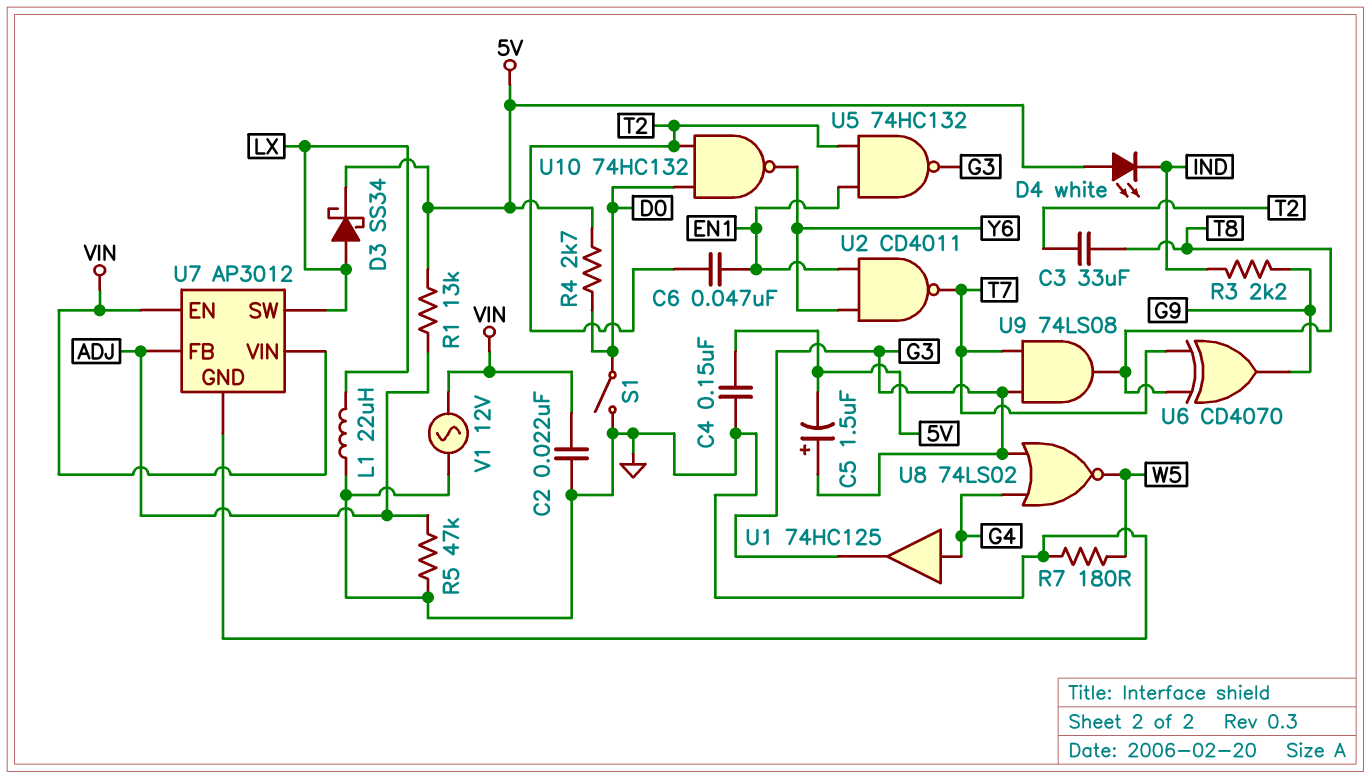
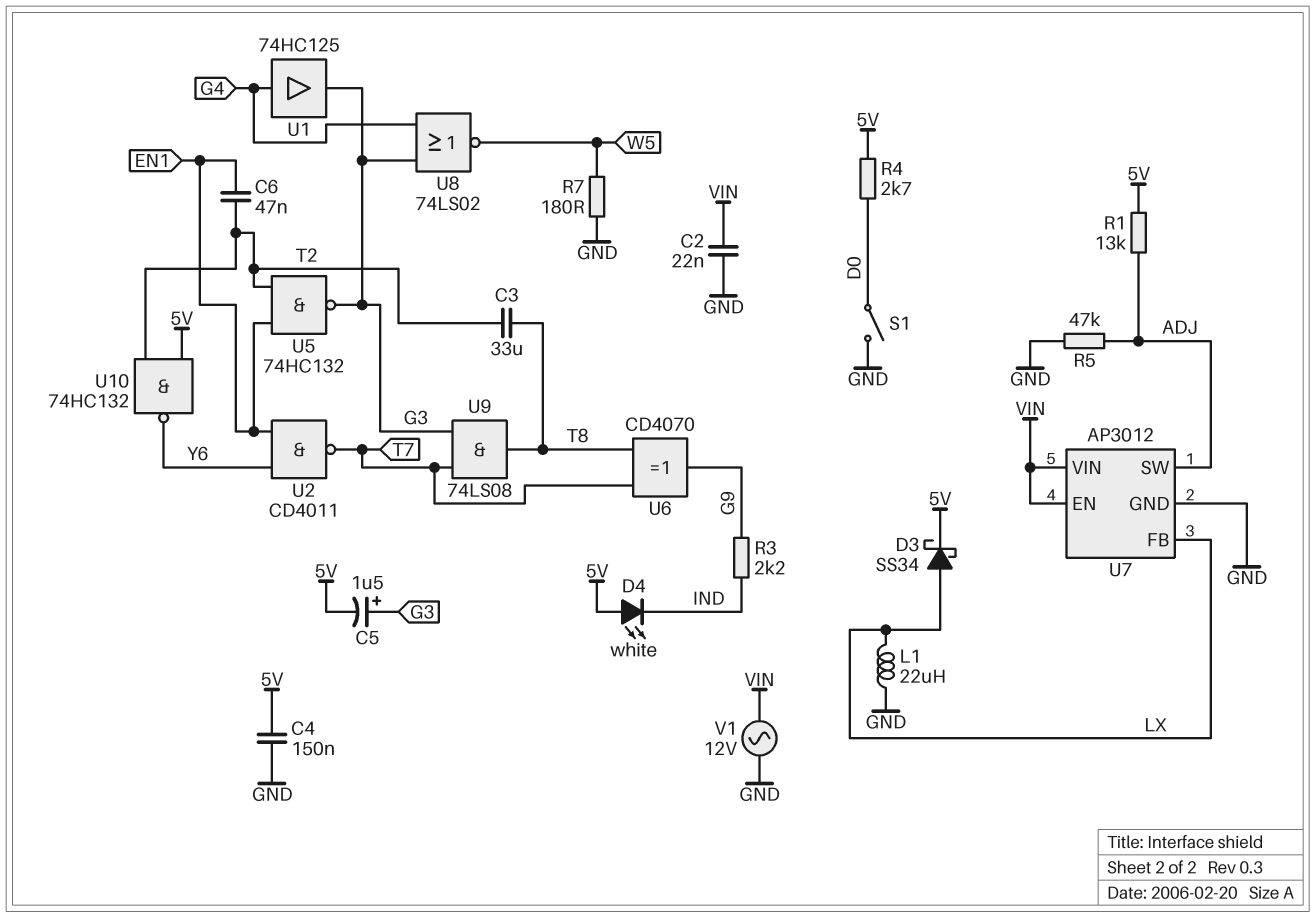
U7 pin FB: ADJ -> LX
U7 pin SW: LX -> ADJ
U10: NAND 74HC132 (in D0, in T2, out Y6) -> NAND 74HC132 (in 5V, in T2, out Y6)

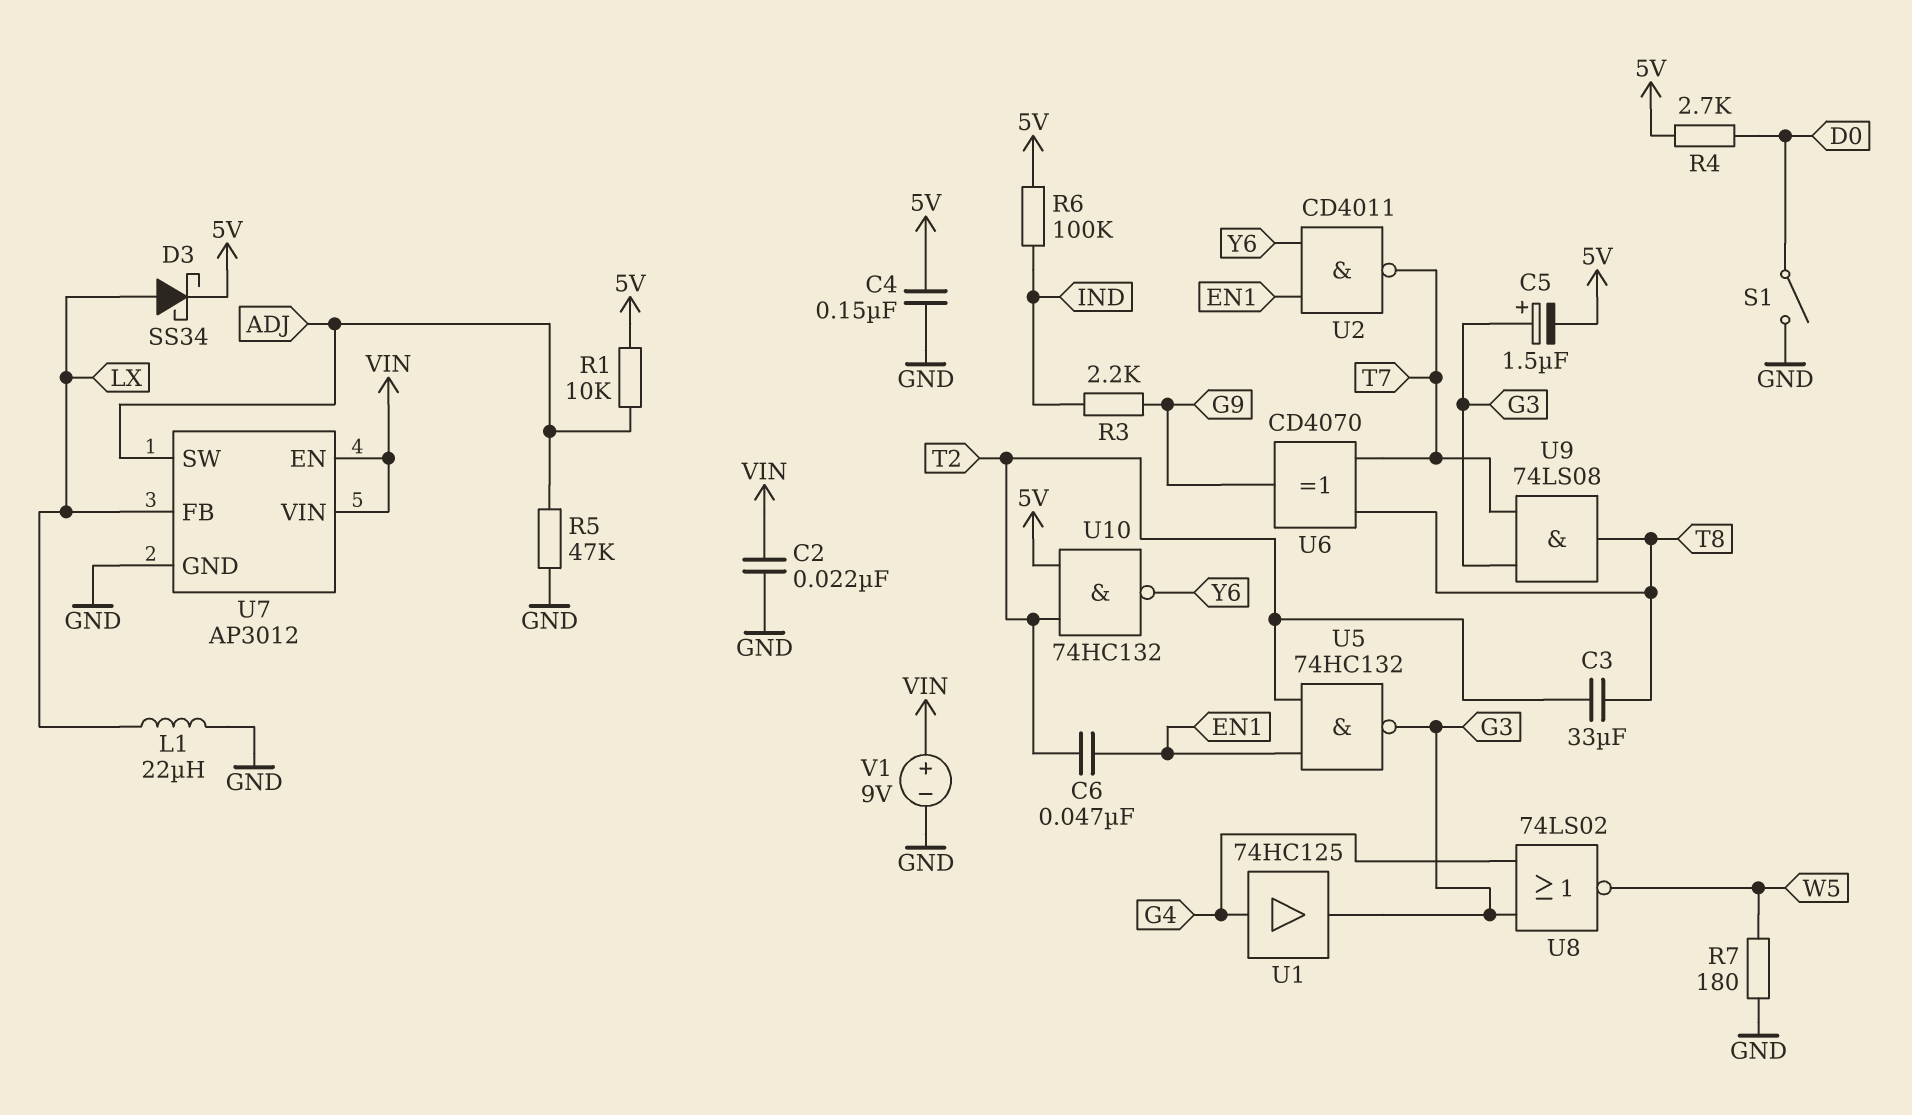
D4: LED white (A 5V, K IND) -> none
R1: 13k (5V, ADJ) -> 10k (5V, ADJ)
R6: none -> 100k (5V, IND)
V1: AC 12V (GND, VIN) -> 9V (plus VIN, minus GND)

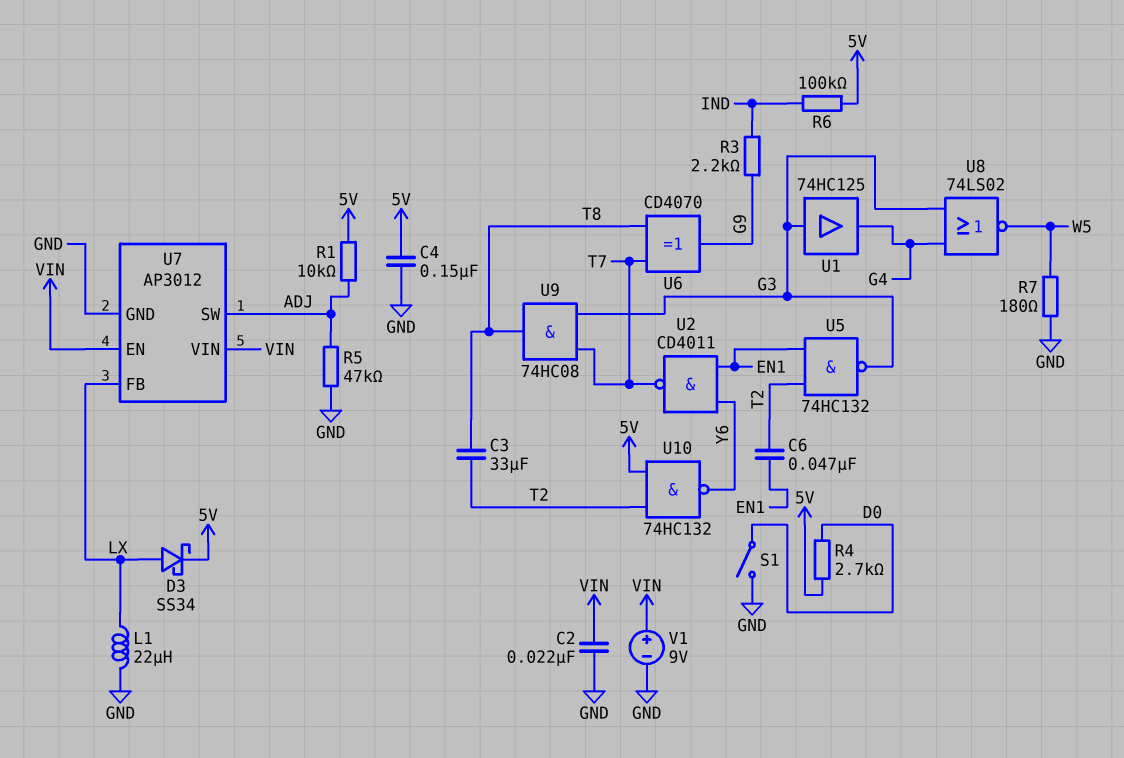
C5: 1.5uF (plus G3, minus 5V) -> none
U1: buffer 74HC125 (in G4, out G3) -> buffer 74HC125 (in G3, out G4)
U9: AND 74LS08 (in G3, in T7, out T8) -> AND 74HC08 (in G3, in T7, out T8)

